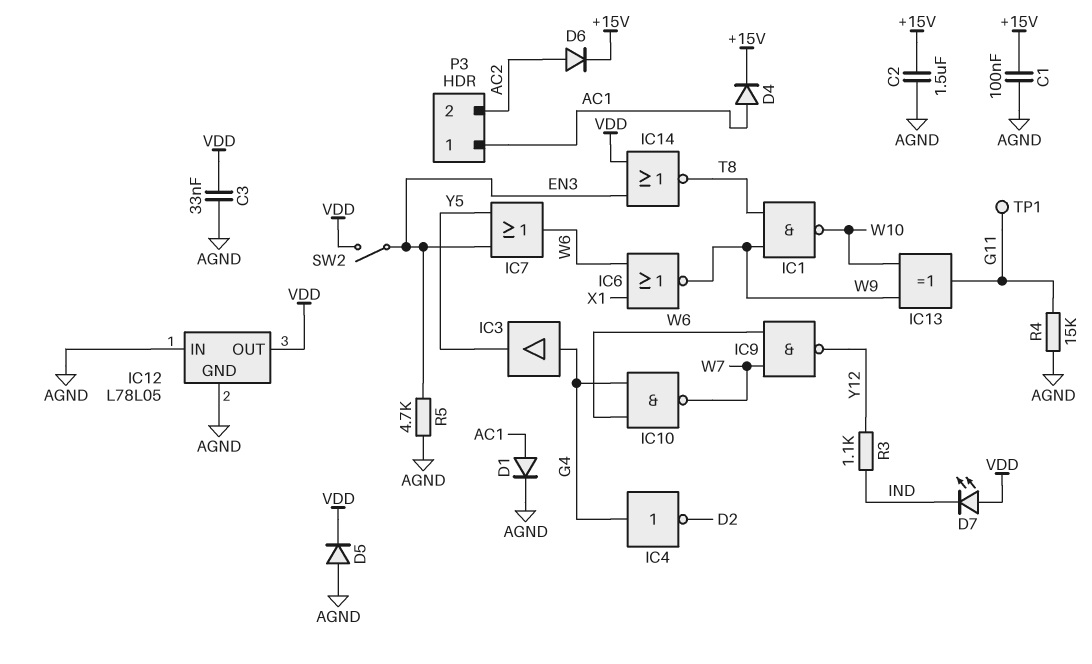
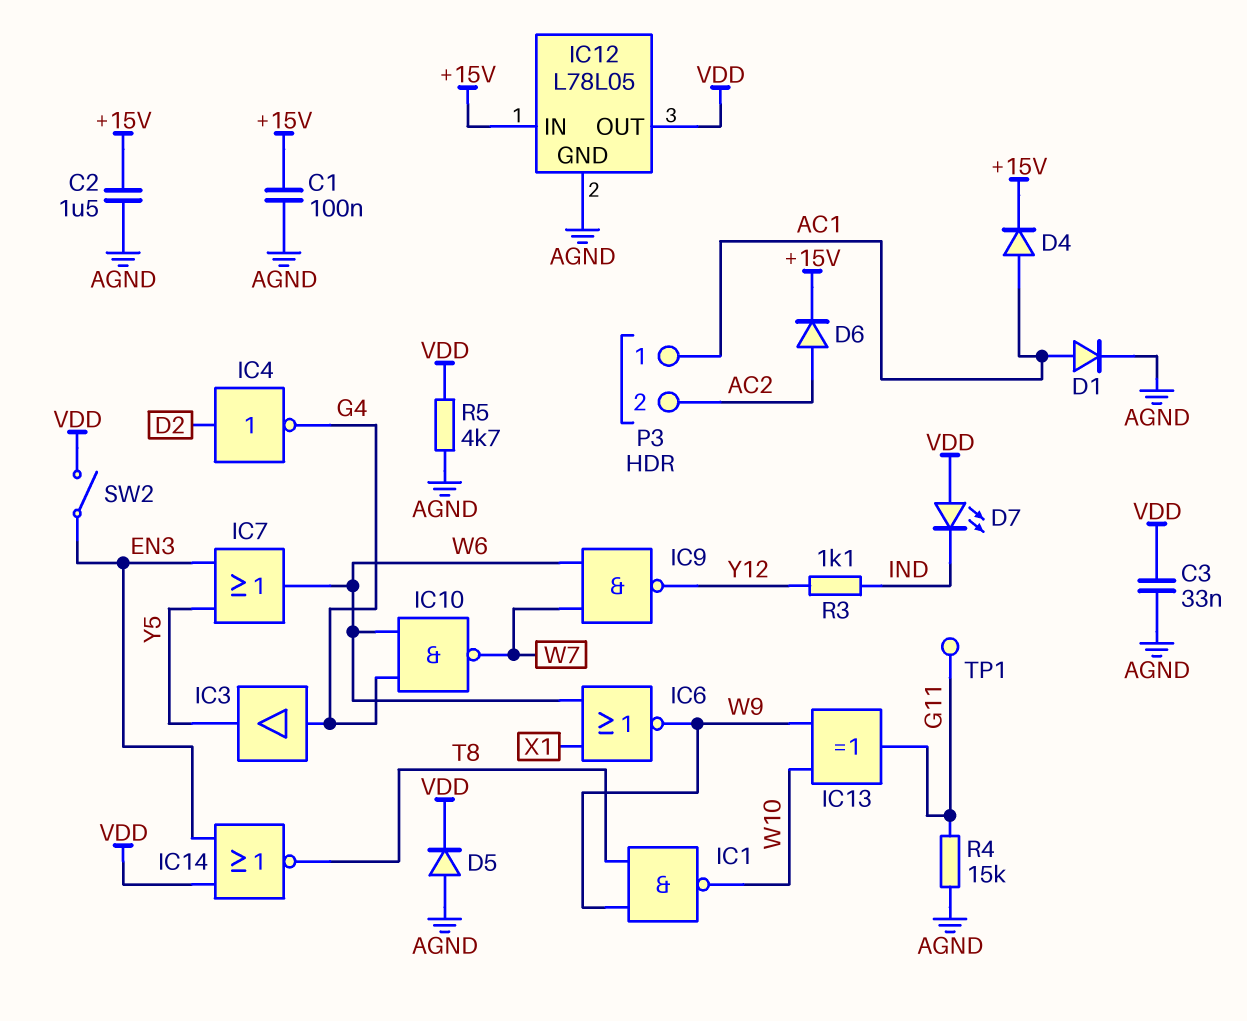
IC4: NOT (in G4, out D2) -> NOT (in D2, out G4)
IC12 pin IN: AGND -> +15V
R5: 4.7k (AGND, EN3) -> 4.7k (AGND, VDD)

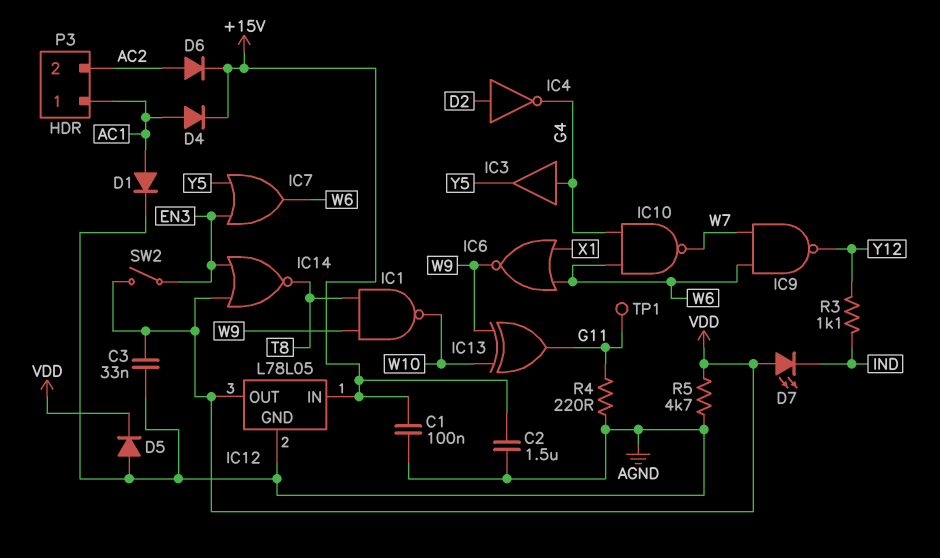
R4: 15k (AGND, G11) -> 220 (AGND, G11)

